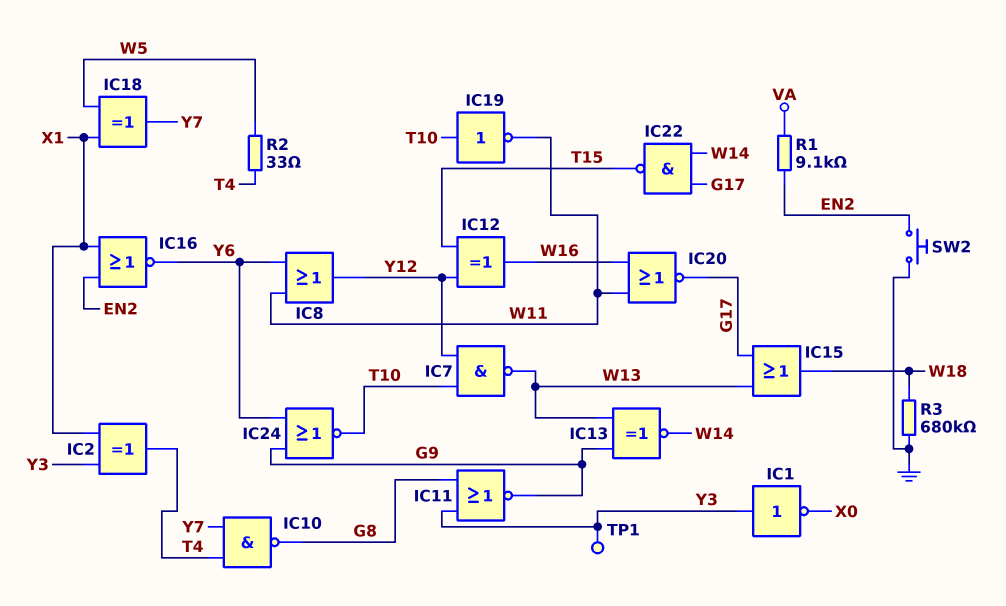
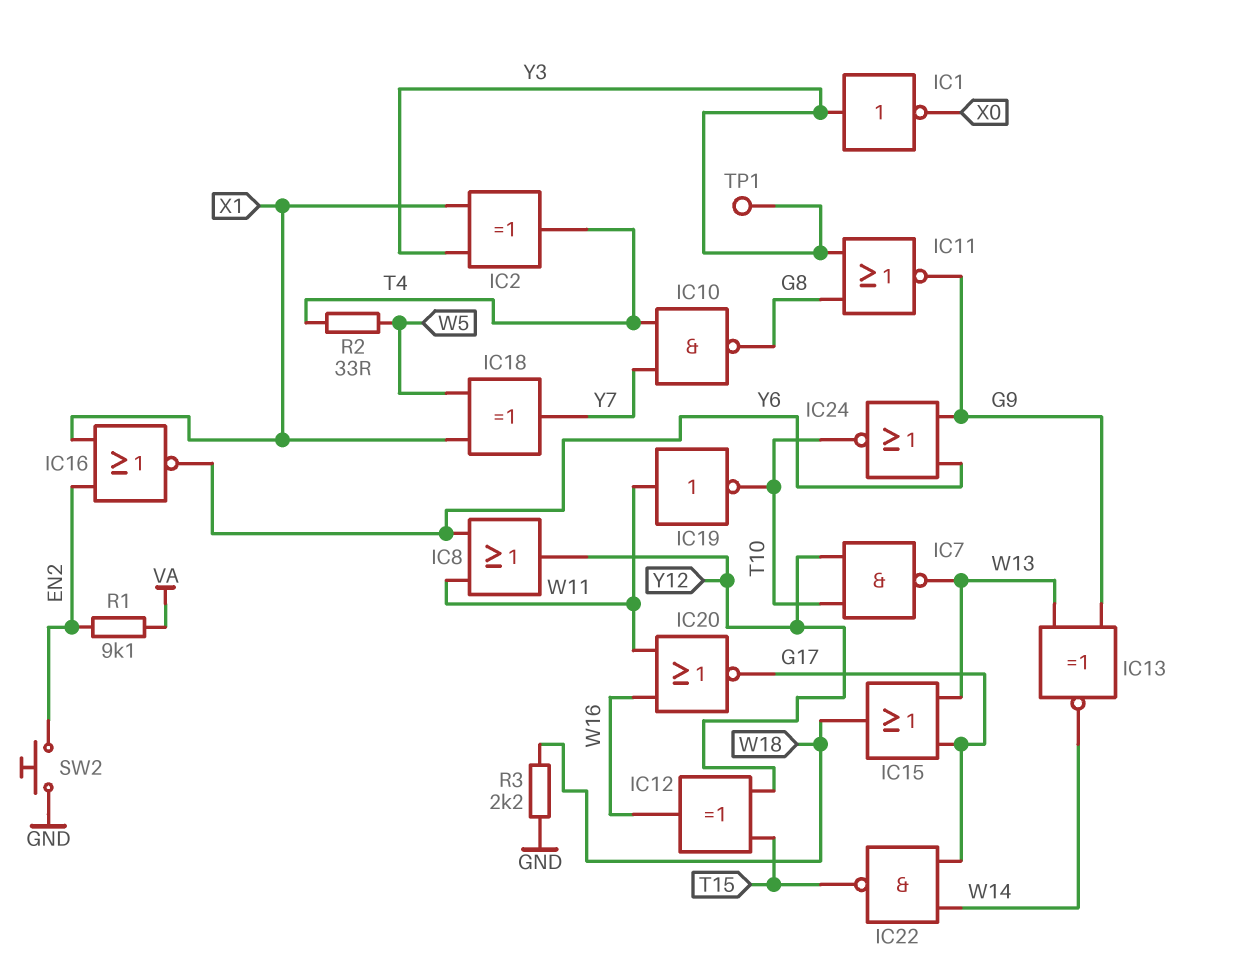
IC19: NOT (in T10, out W11) -> NOT (in W11, out T10)
R3: 680k (GND, W18) -> 2.2k (GND, W18)

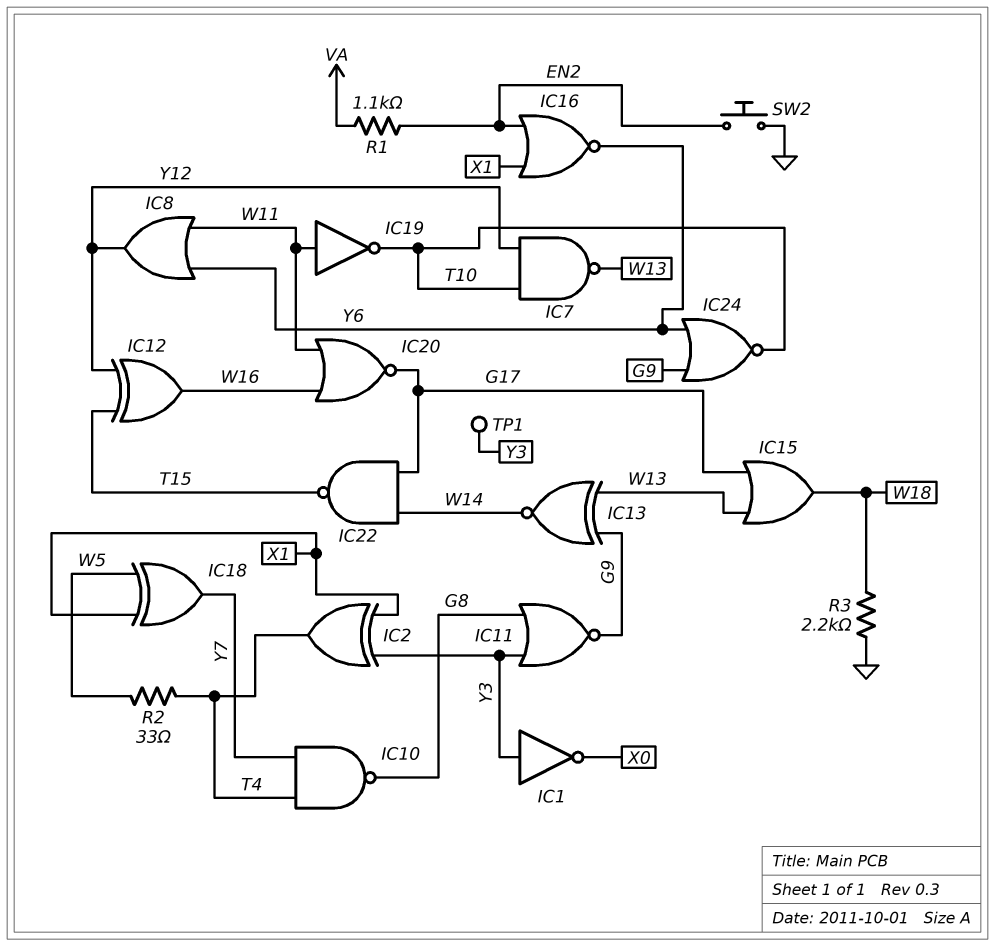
R1: 9.1k (EN2, VA) -> 1.1k (EN2, VA)

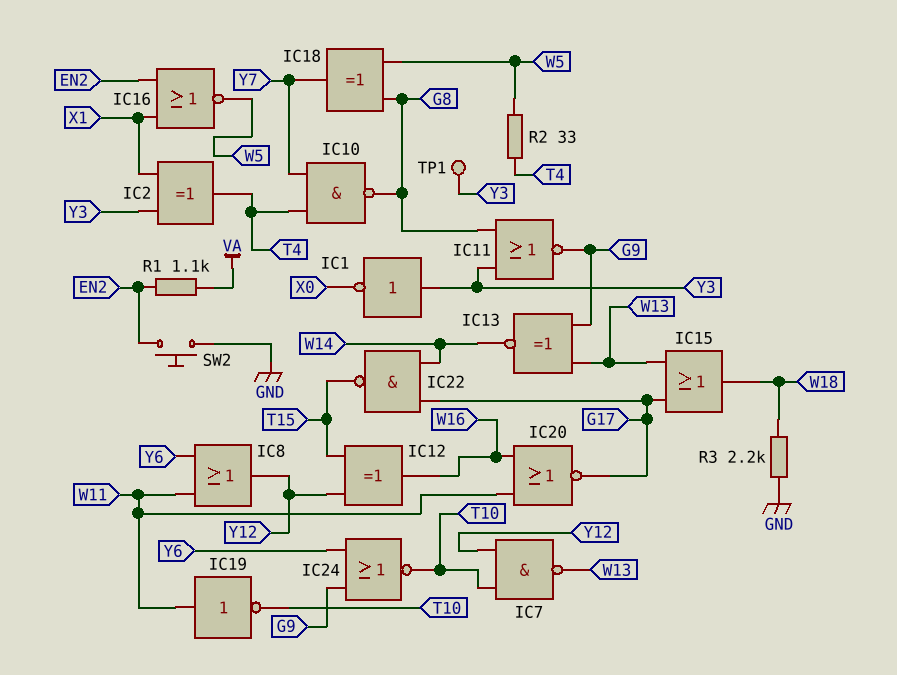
IC16: NOR (in EN2, in X1, out Y6) -> NOR (in EN2, in X1, out W5)
IC18: XOR (in W5, in X1, out Y7) -> XOR (in G8, in W5, out Y7)

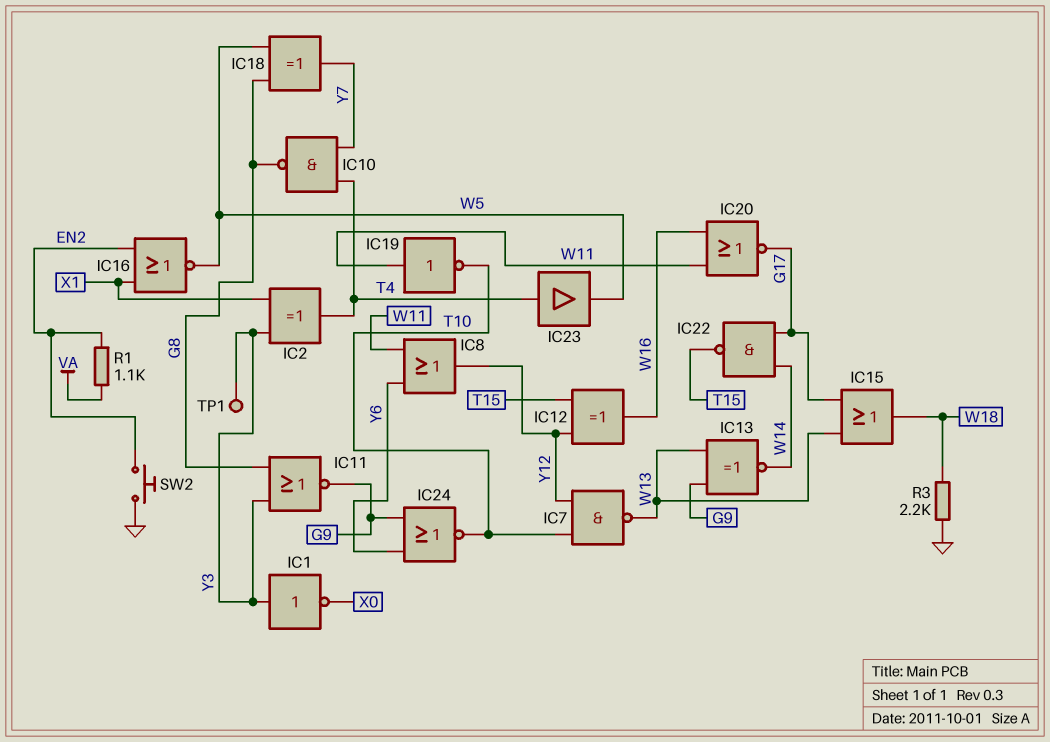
IC23: none -> buffer (in T4, out W5)
R2: 33 (T4, W5) -> none

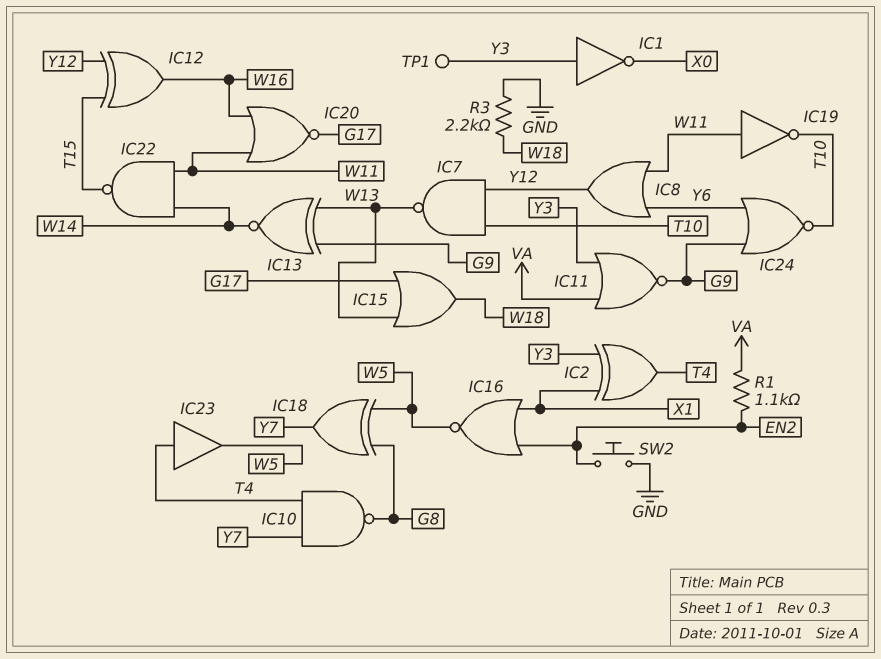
IC11: NOR (in G8, in Y3, out G9) -> NOR (in VA, in Y3, out G9)
IC22: NAND (in G17, in W14, out T15) -> NAND (in W11, in W14, out T15)

